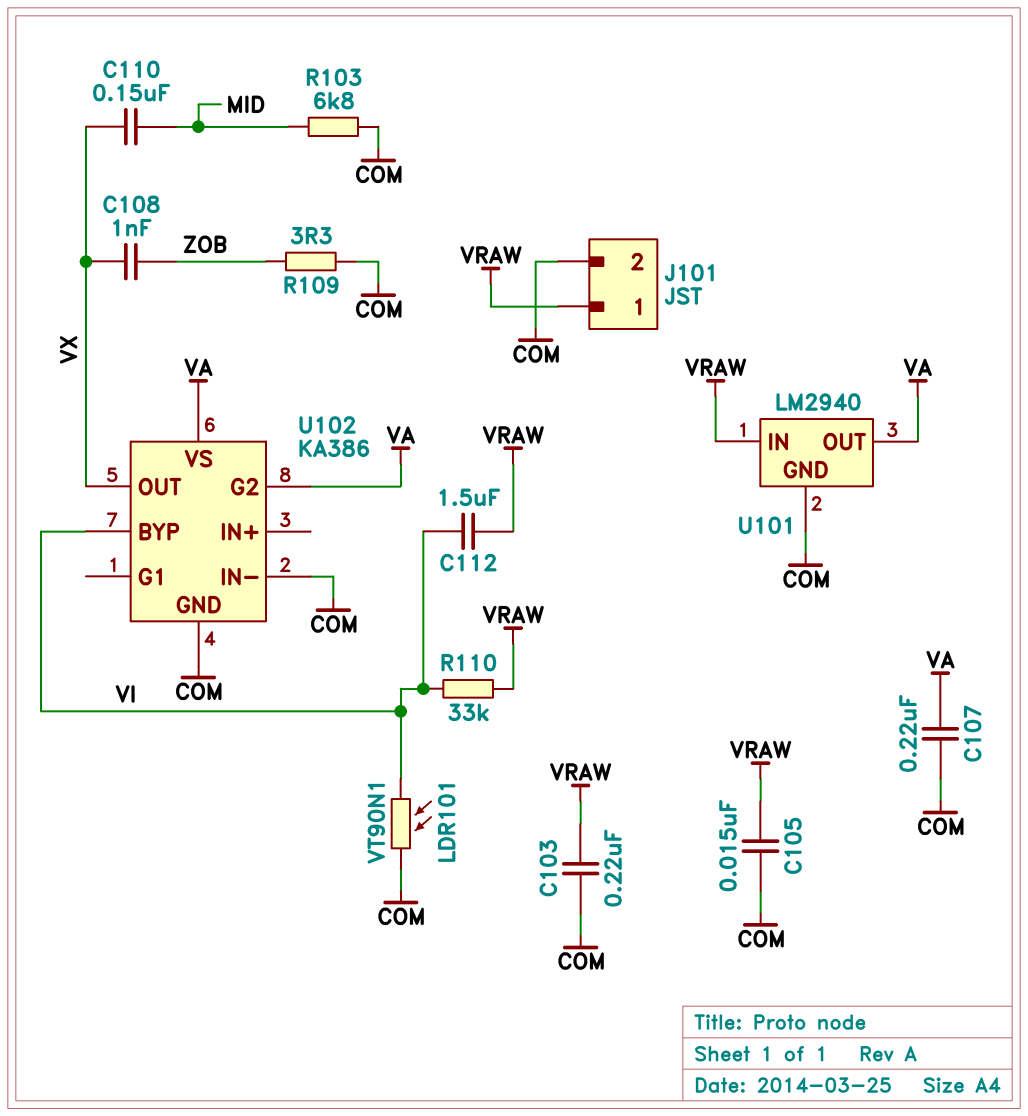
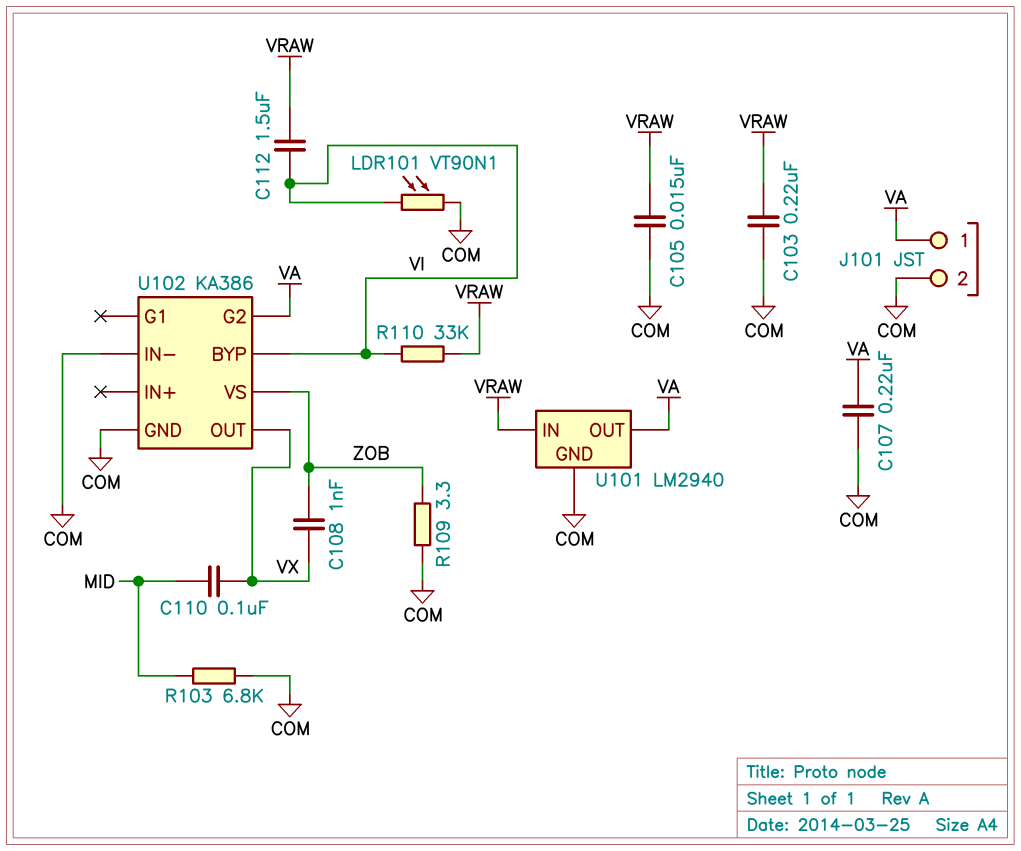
C110: 150nF (MID, VX) -> 100nF (MID, VX)
J101 pin 1: VRAW -> VA
U102 pin VS: VA -> ZOB

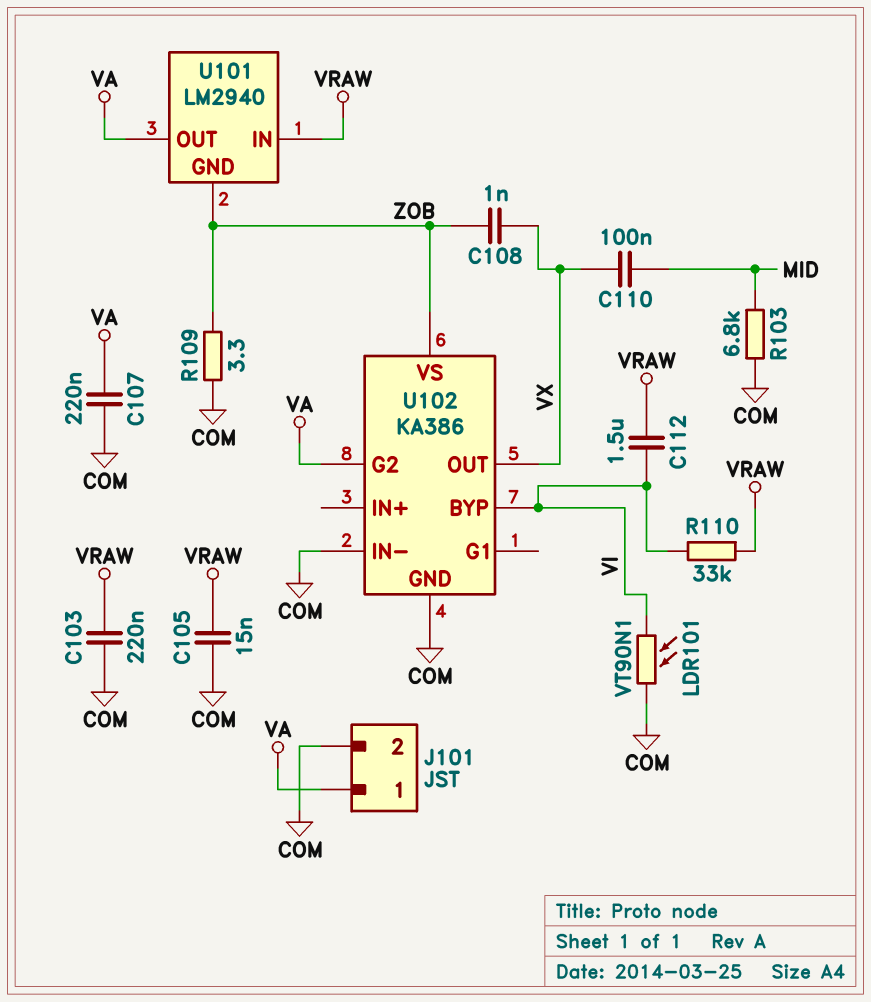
U101 pin GND: COM -> ZOB

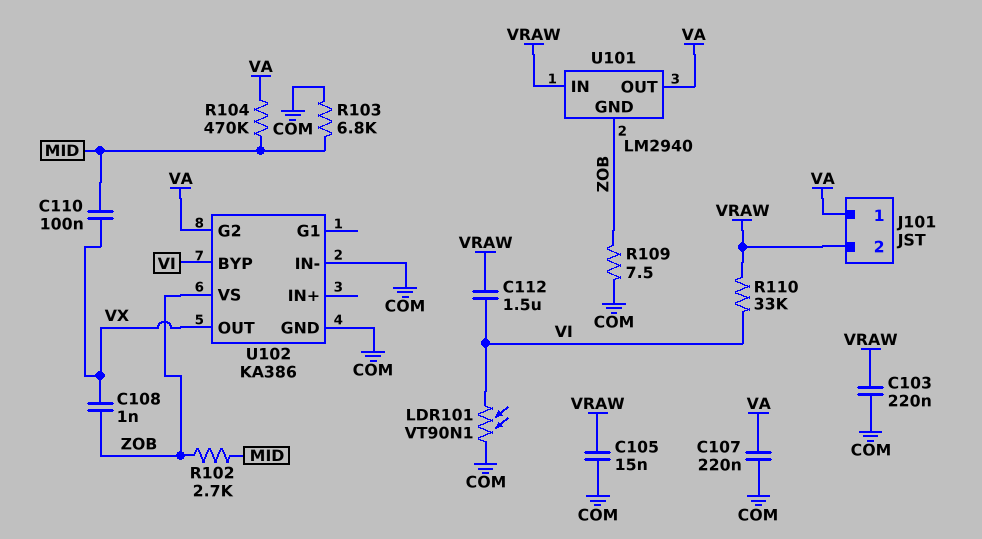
J101 pin 2: COM -> VRAW
R102: none -> 2.7k (MID, ZOB)
R104: none -> 470k (MID, VA)
R109: 3.3 (COM, ZOB) -> 7.5 (COM, ZOB)

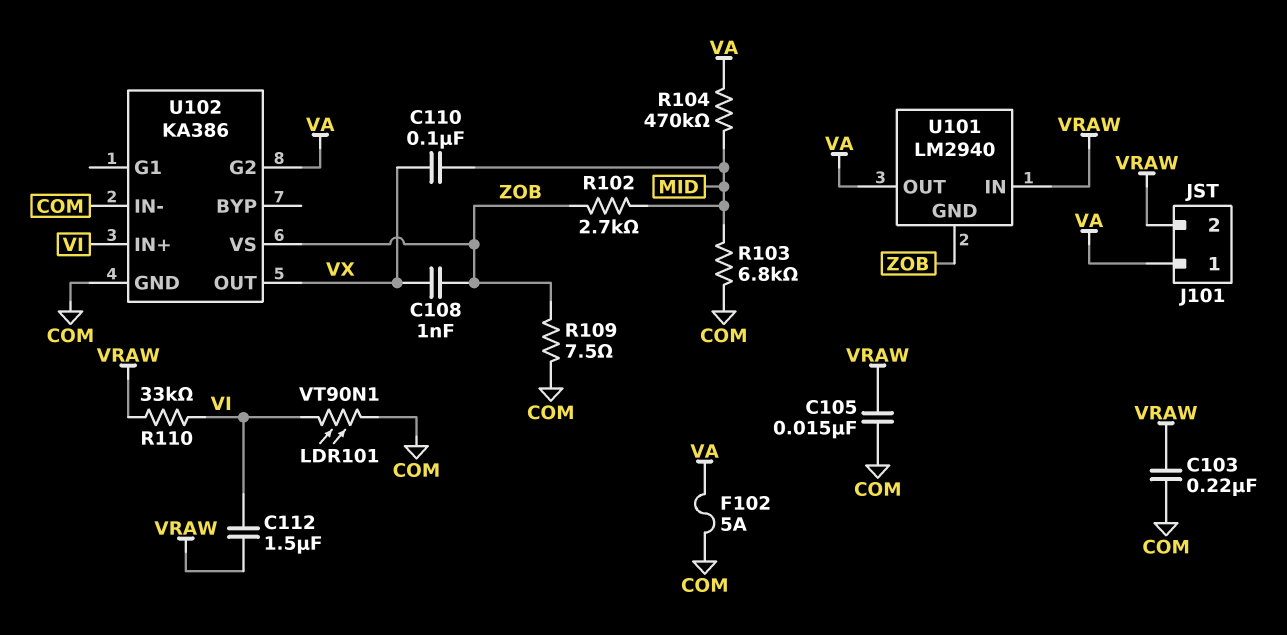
C107: 220nF (COM, VA) -> none
F102: none -> 5A (COM, VA)
U102 pin BYP: VI -> none
U102 pin IN+: none -> VI

